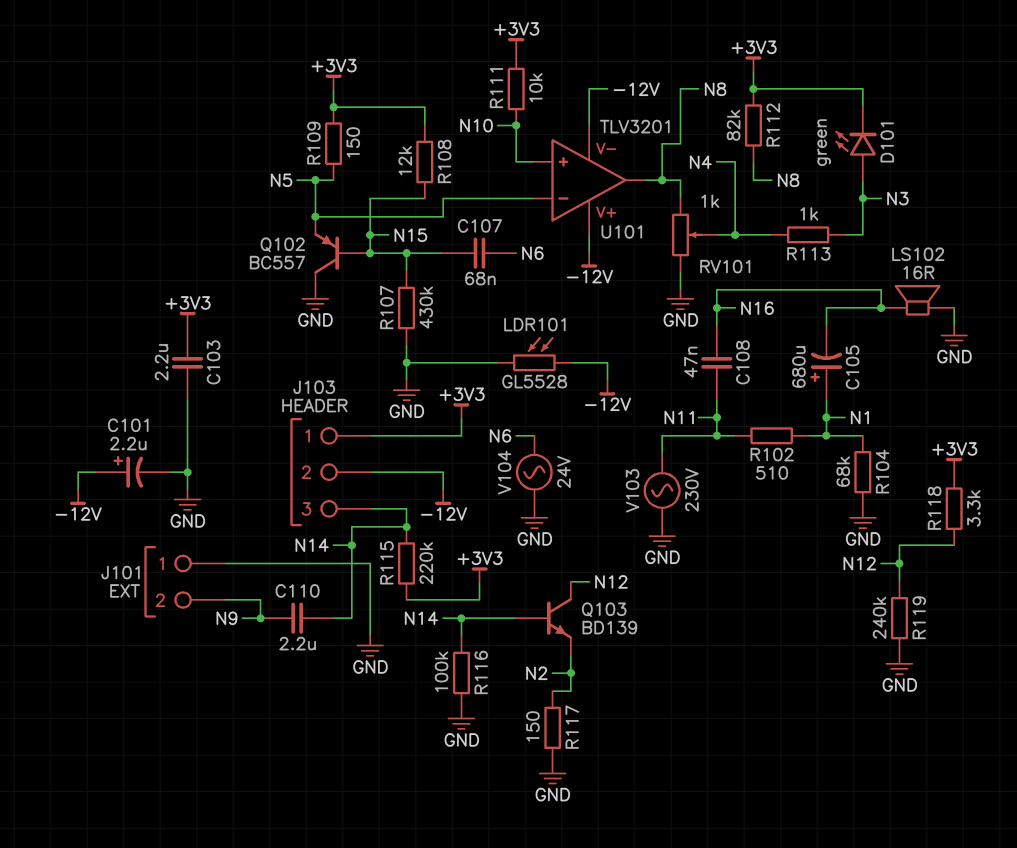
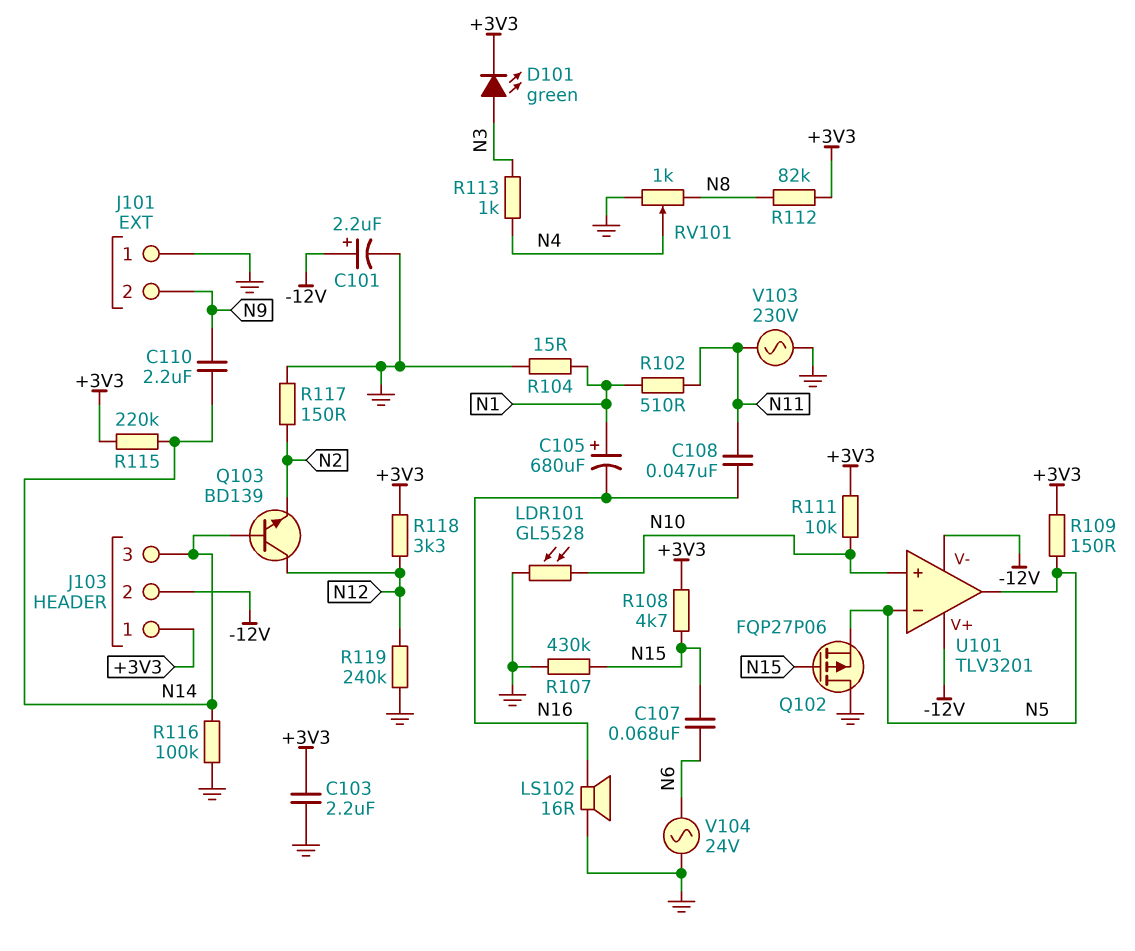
LDR101: GL5528 (-12V, GND) -> GL5528 (GND, N10)
Q102: PNP BC557 (B N15, C GND, E N5) -> PMOS FQP27P06 (G N15, D GND, S N5)
R104: 68k (GND, N1) -> 15 (GND, N1)
R108: 12k (+3V3, N15) -> 4.7k (+3V3, N15)
U101 pin out: N8 -> N5

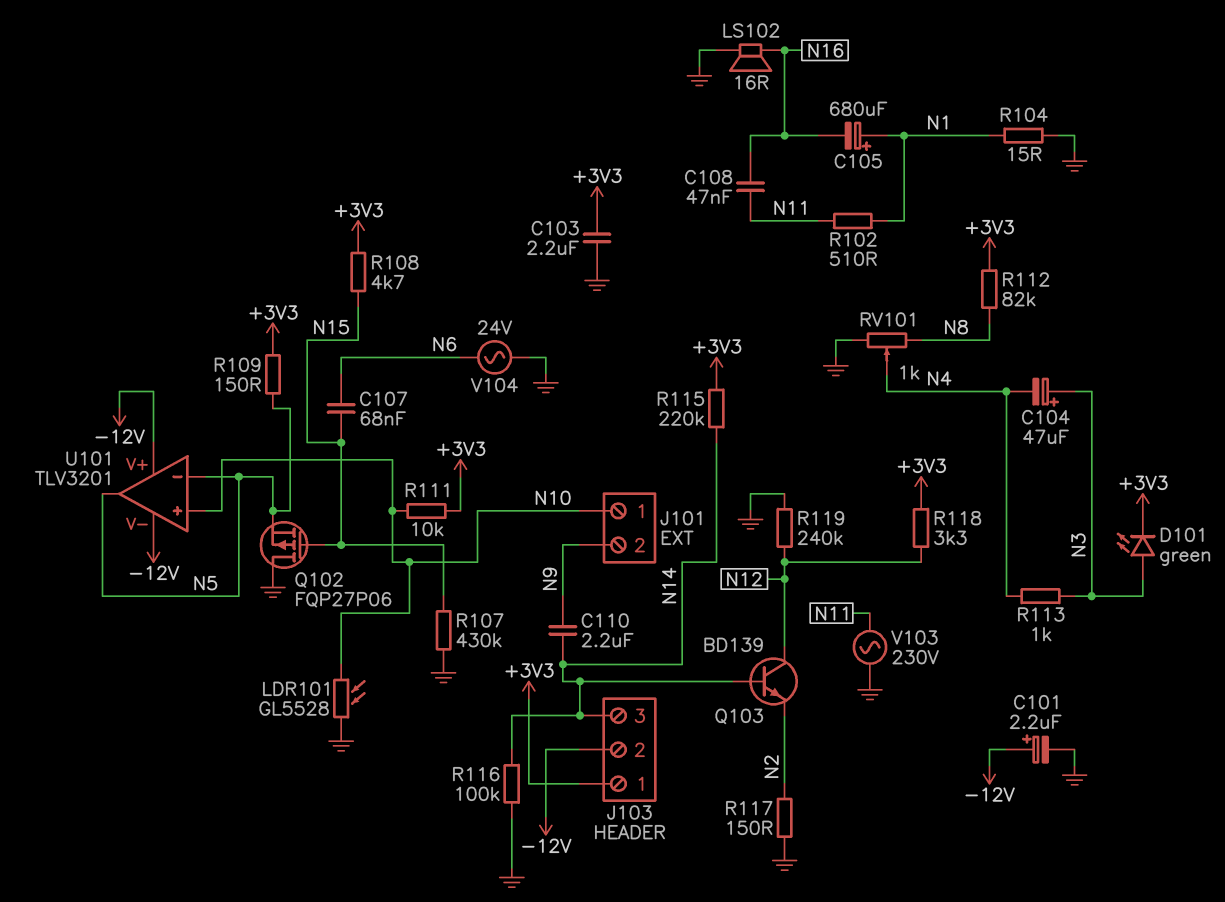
C104: none -> 47uF (plus N3, minus N4)
J101 pin 1: GND -> N10

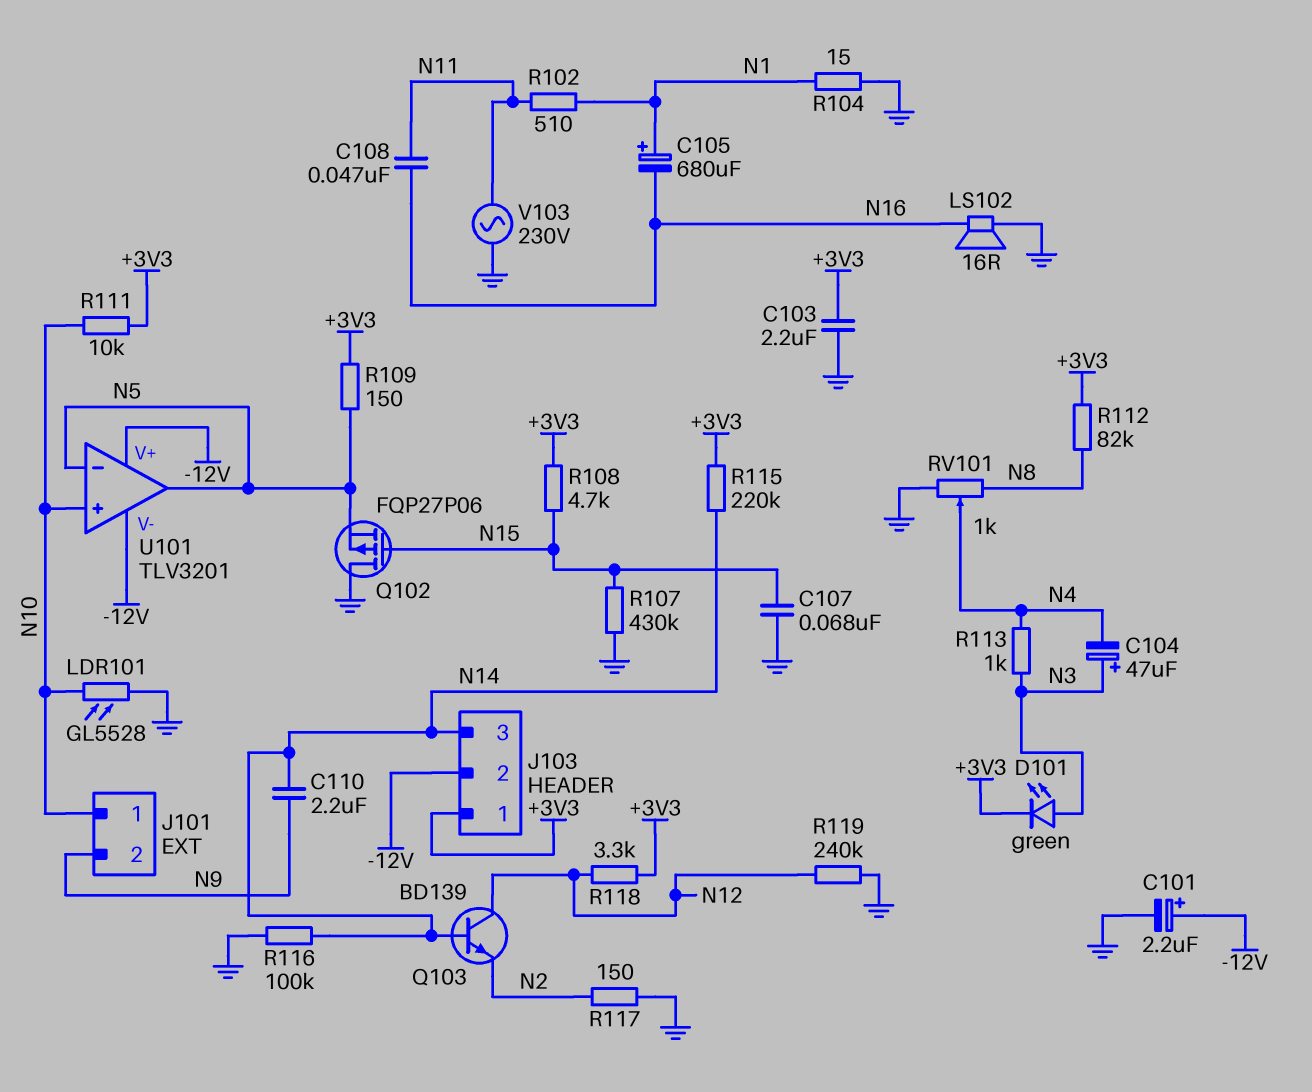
C107: 68nF (N6, N15) -> 68nF (GND, N15)
V104: AC 24V (GND, N6) -> none

